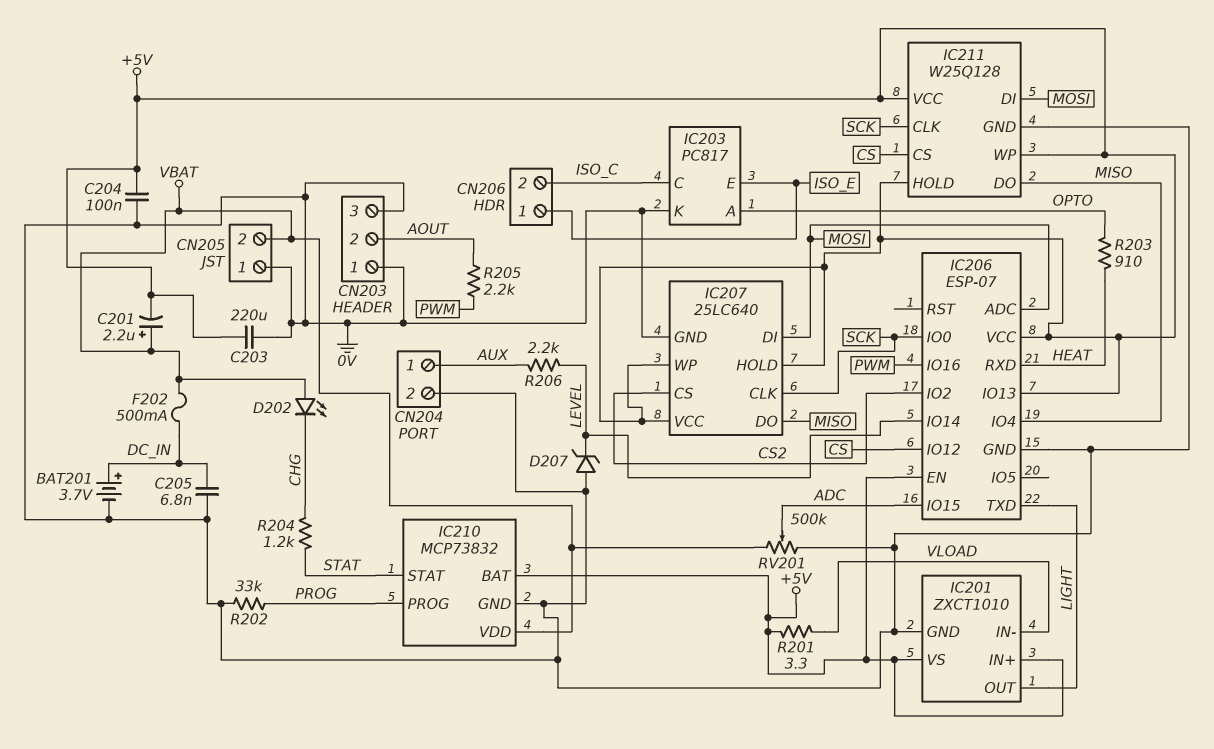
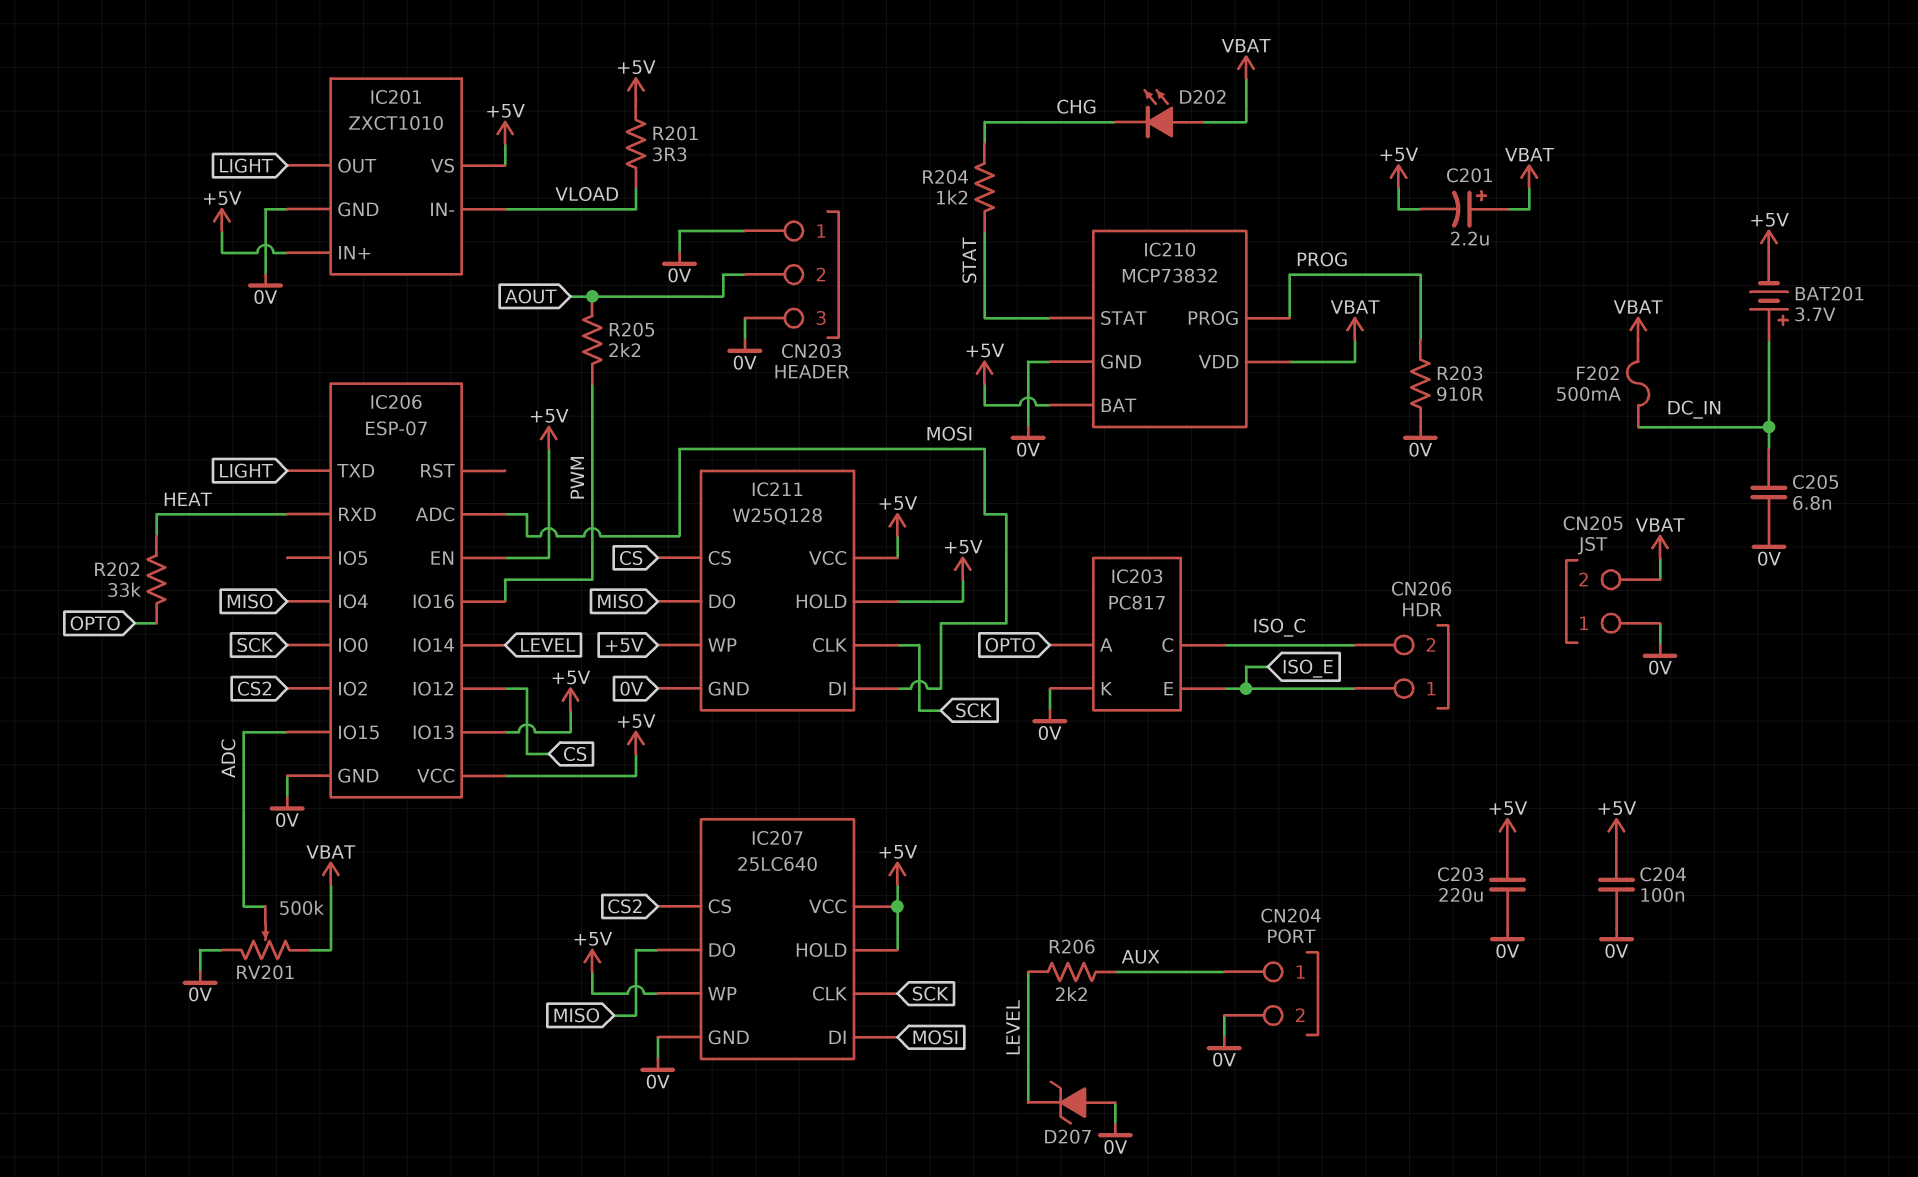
BAT201: 3.7V (plus DC_IN, minus 0V) -> 3.7V (plus DC_IN, minus +5V)
R202: 33k (0V, PROG) -> 33k (HEAT, OPTO)
R203: 910 (HEAT, OPTO) -> 910 (0V, PROG)

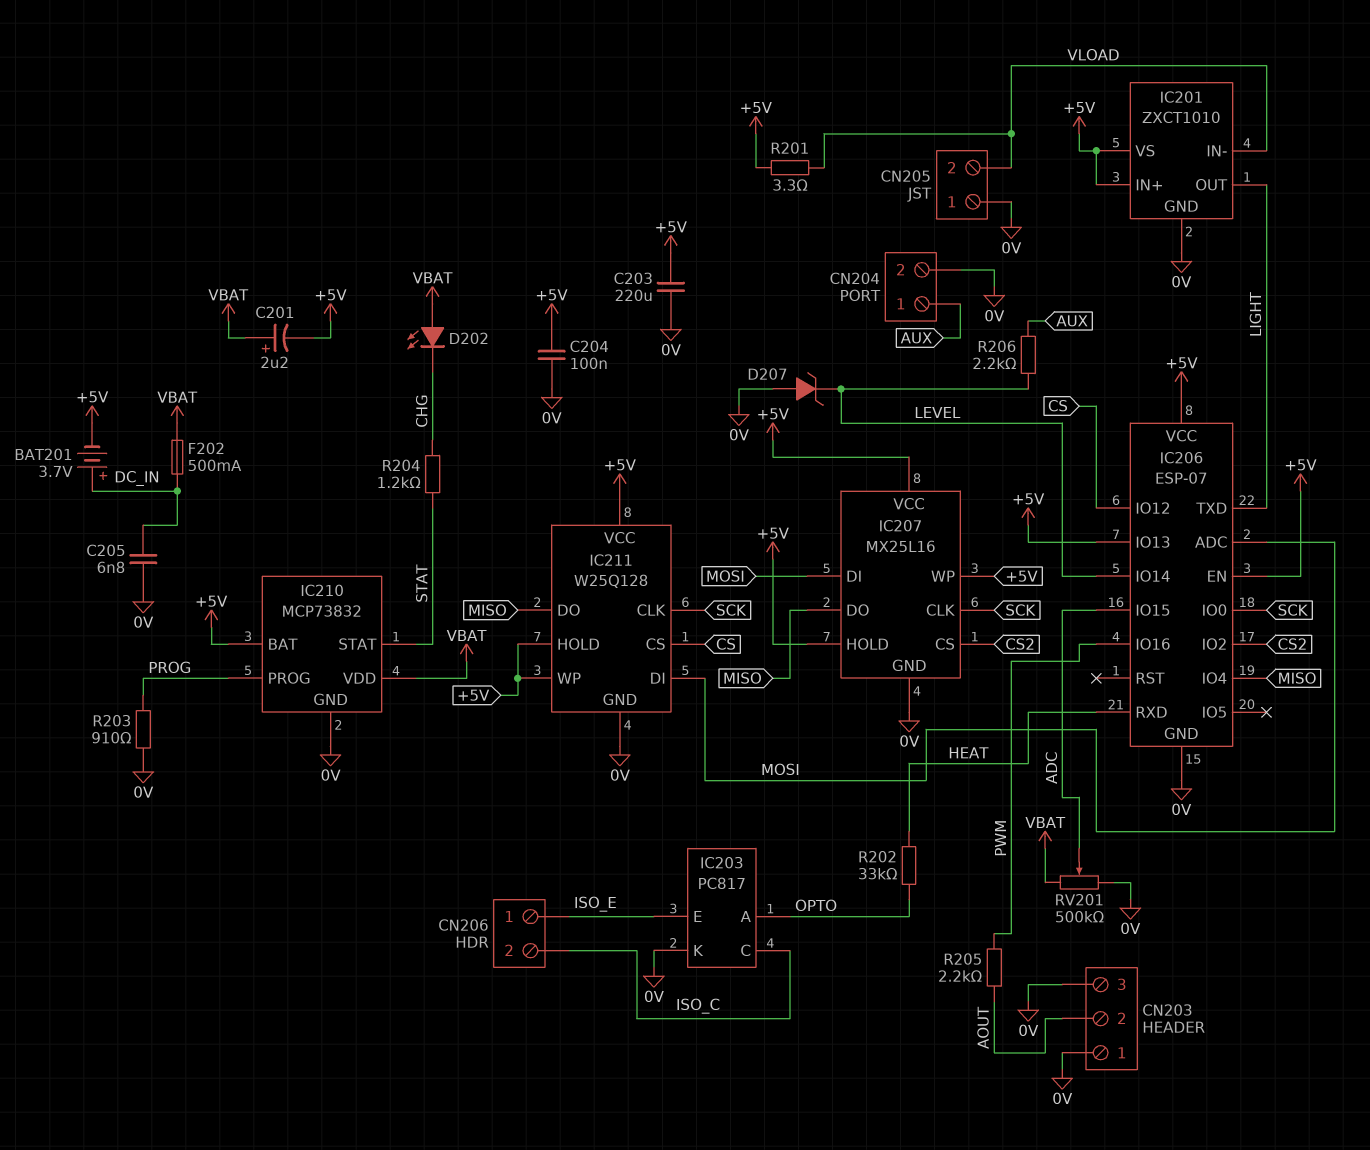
CN205 pin 2: VBAT -> VLOAD
IC207: 25LC640 -> MX25L16

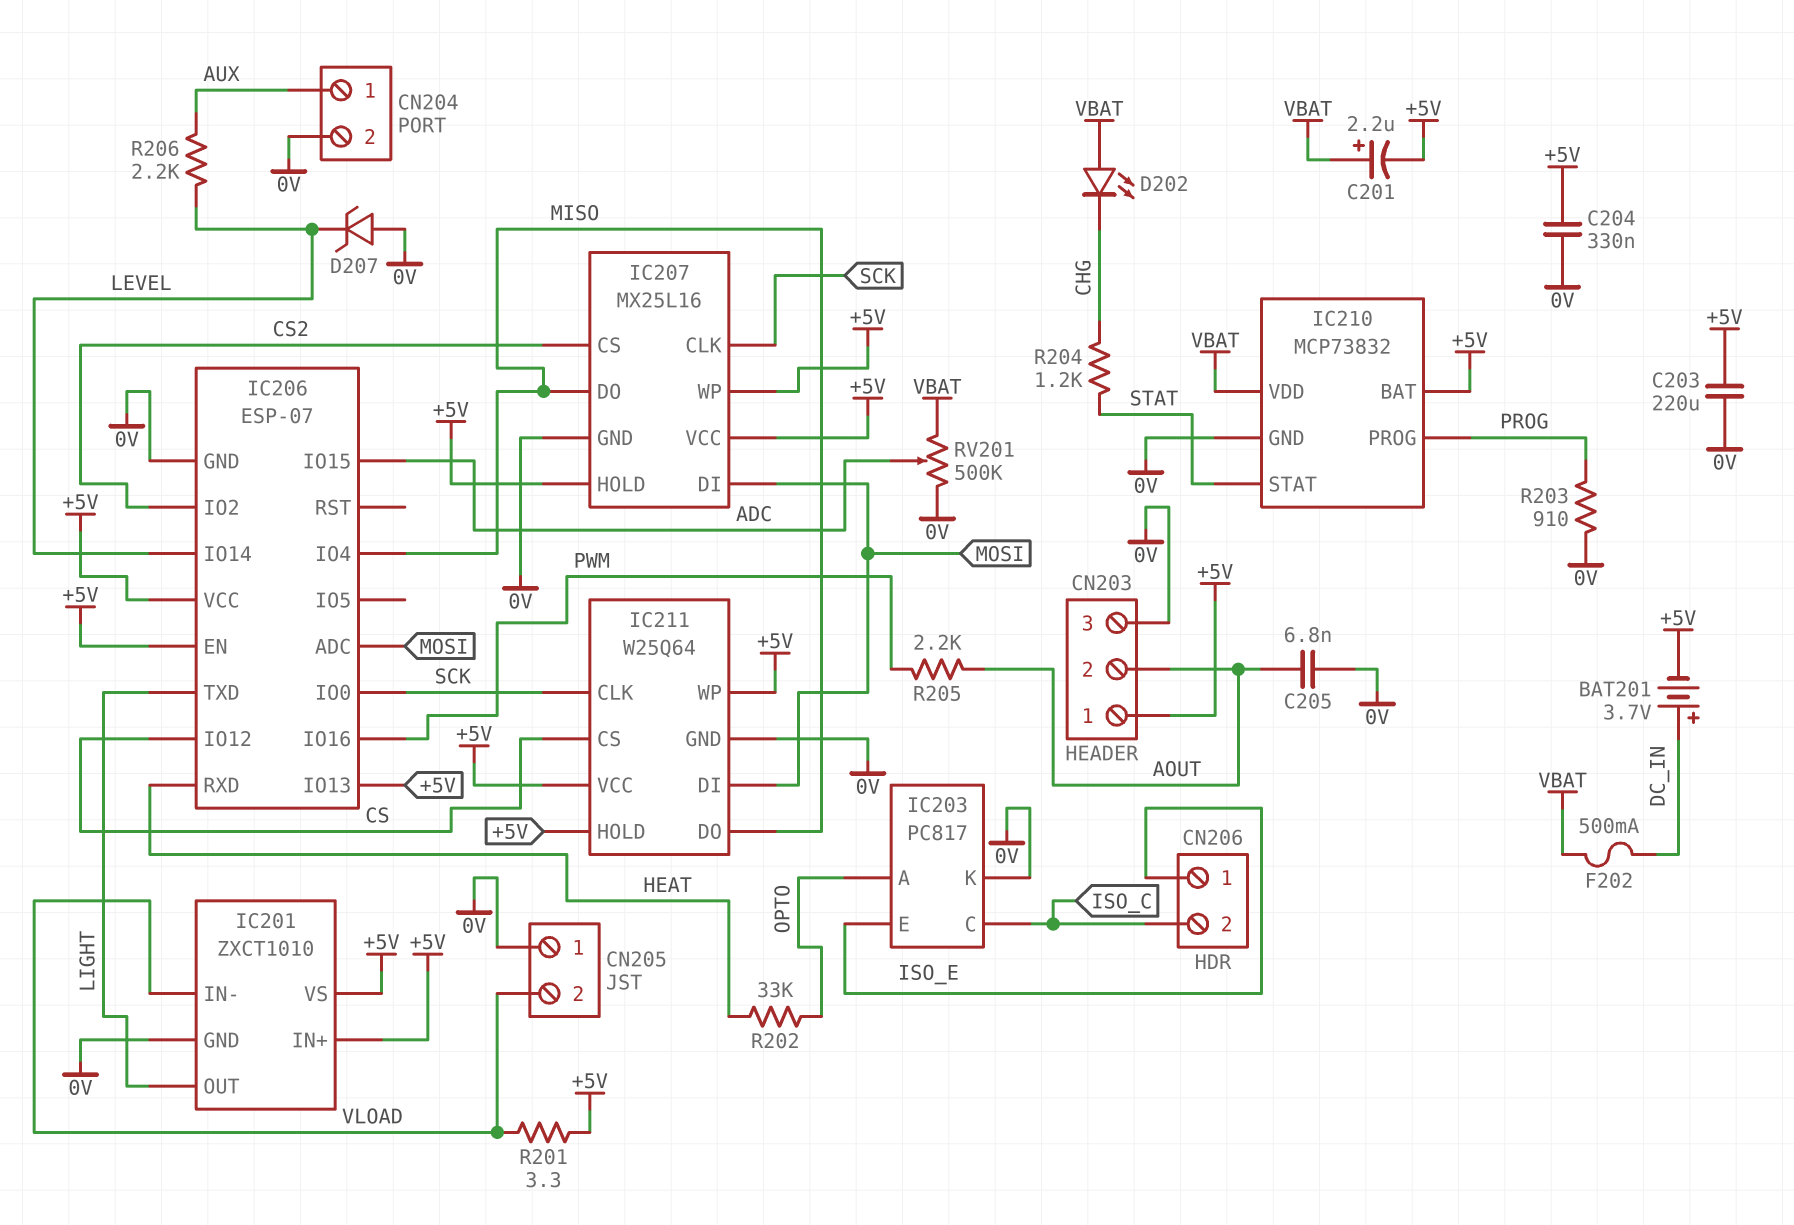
C204: 100nF (+5V, 0V) -> 330nF (+5V, 0V)
C205: 6.8nF (0V, DC_IN) -> 6.8nF (0V, AOUT)
CN203 pin 1: 0V -> +5V
IC211: W25Q128 -> W25Q64

